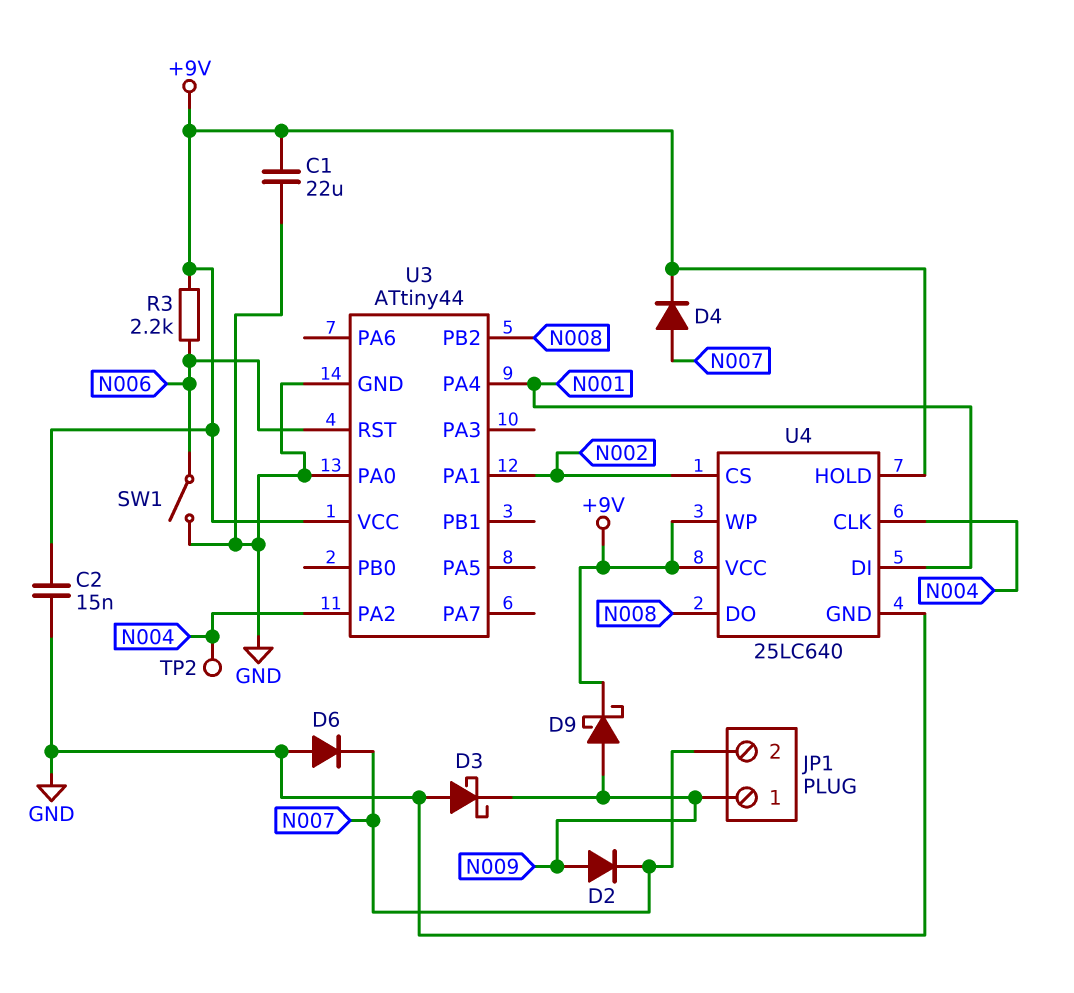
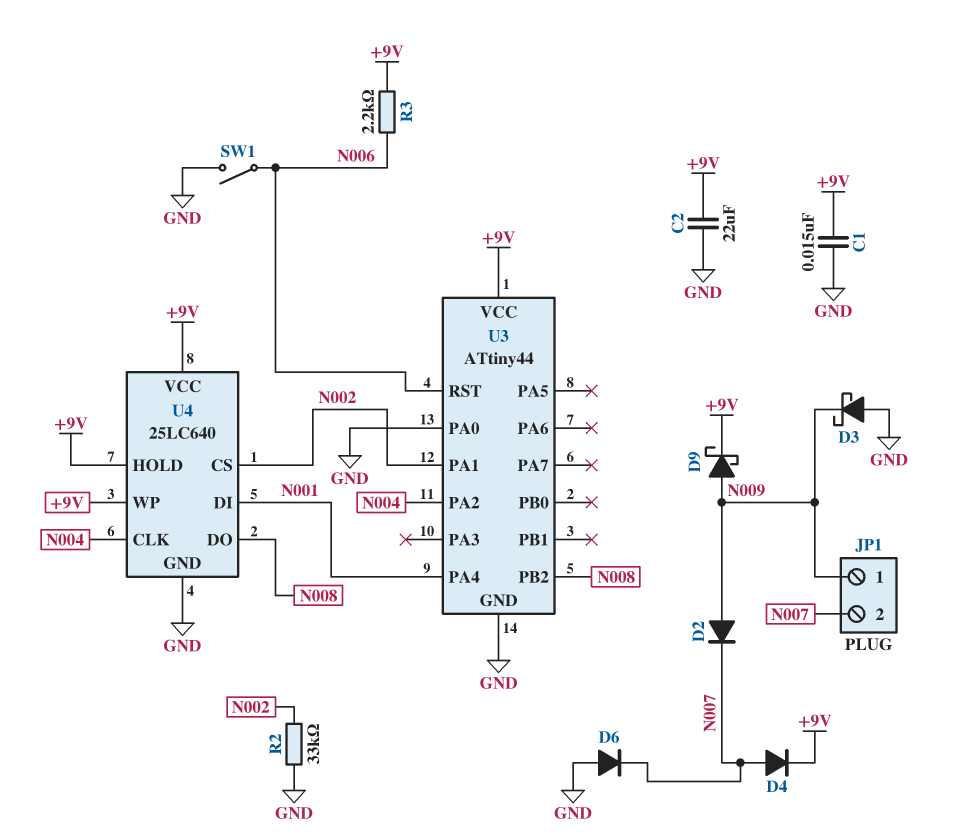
C1: 22uF (+9V, GND) -> 15nF (+9V, GND)
C2: 15nF (+9V, GND) -> 22uF (+9V, GND)
R2: none -> 33k (GND, N002)
TP2: test point (N004) -> none

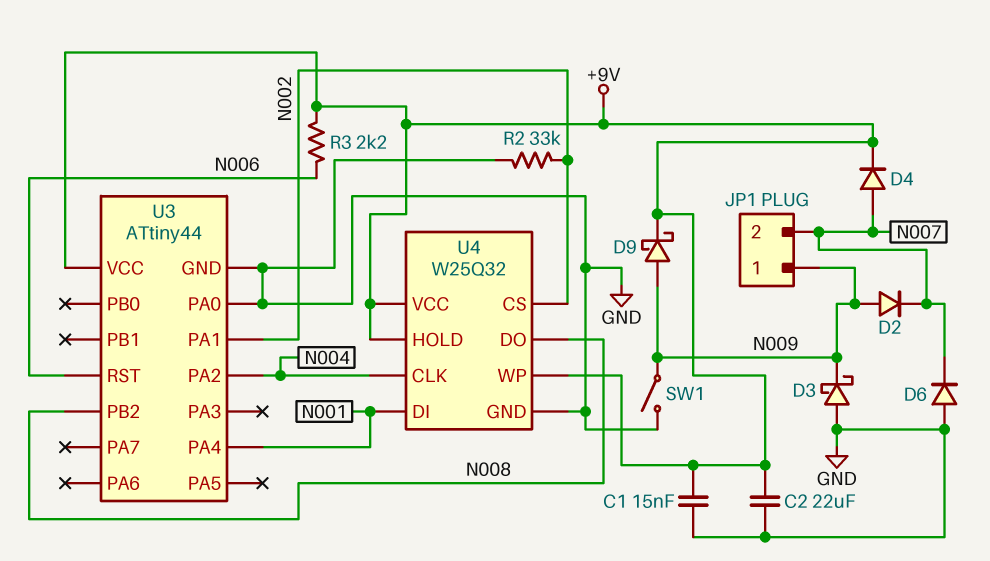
SW1: switch (GND, N006) -> switch (GND, N009)
U4: 25LC640 -> W25Q32

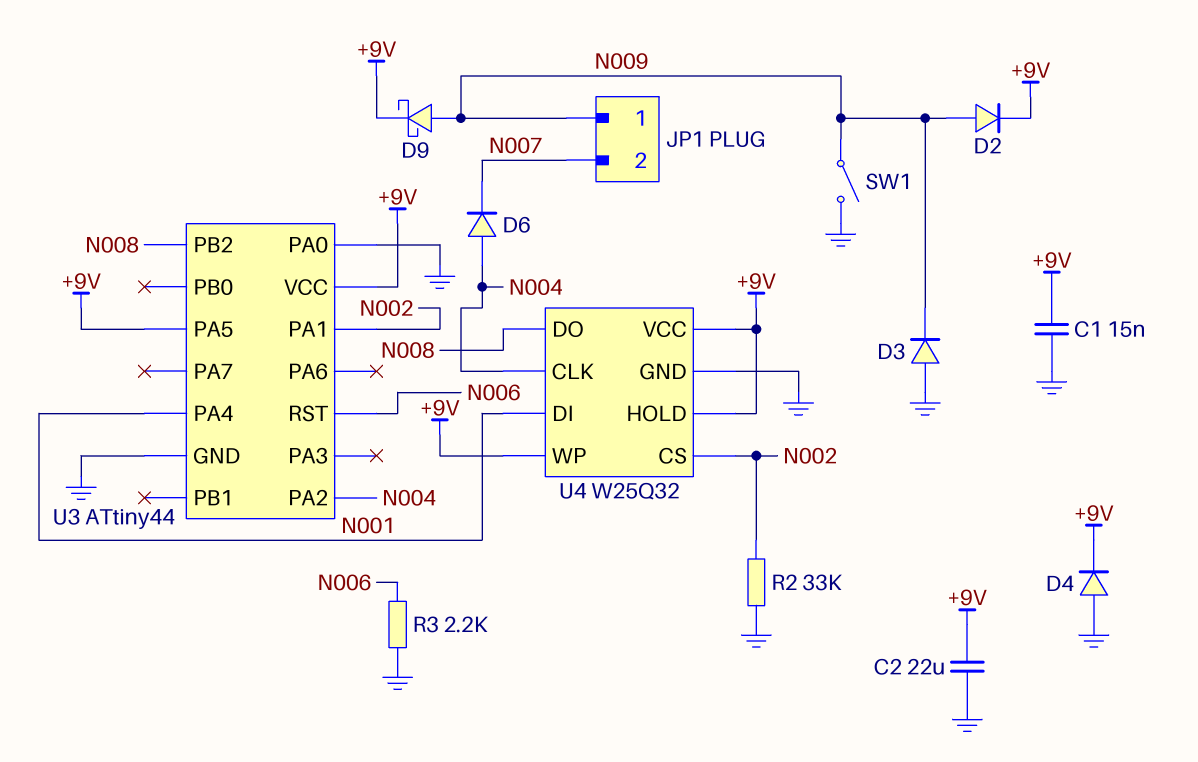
D2: diode (A N009, K N007) -> diode (A N009, K +9V)
D3: schottky (A GND, K N009) -> diode (A GND, K N009)
D4: diode (A N007, K +9V) -> diode (A GND, K +9V)
D6: diode (A GND, K N007) -> diode (A N004, K N007)
R3: 2.2k (+9V, N006) -> 2.2k (GND, N006)
U3 pin PA5: none -> +9V

